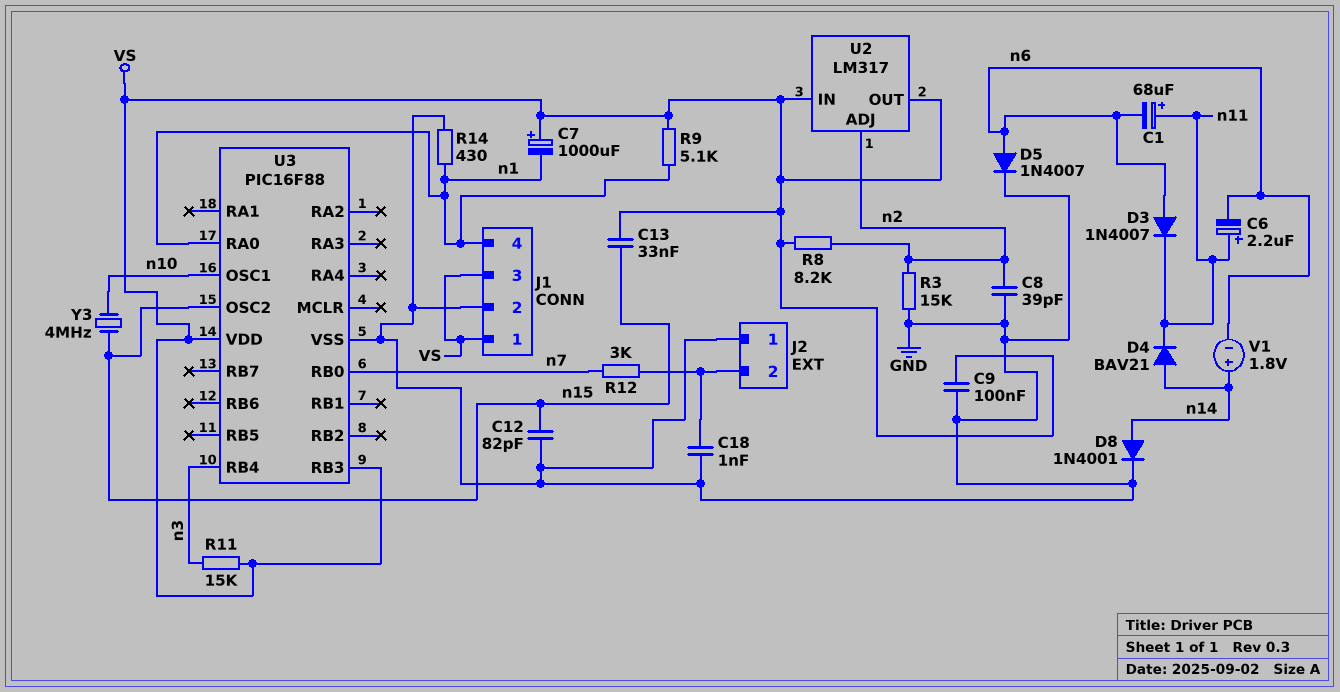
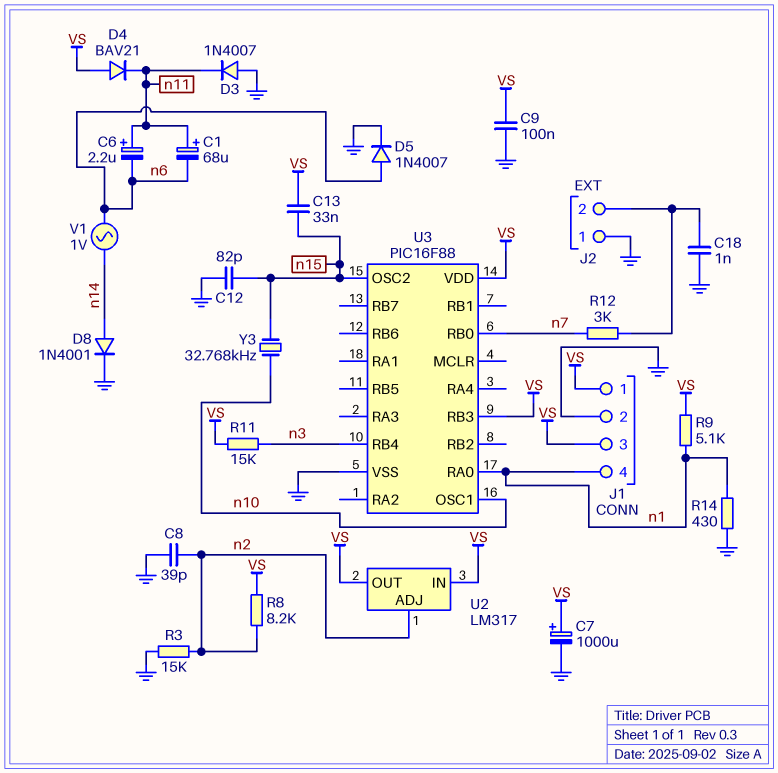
C7: 1000uF (plus VS, minus n1) -> 1000uF (plus VS, minus GND)
D3: diode 1N4007 (A n6, K n11) -> diode 1N4007 (A GND, K n11)
D4: diode BAV21 (A n14, K n11) -> diode BAV21 (A VS, K n11)
V1: 1.8V (plus n14, minus n6) -> AC 1V (n6, n14)
Y3: 4MHz (n10, n15) -> 32.768kHz (n10, n15)

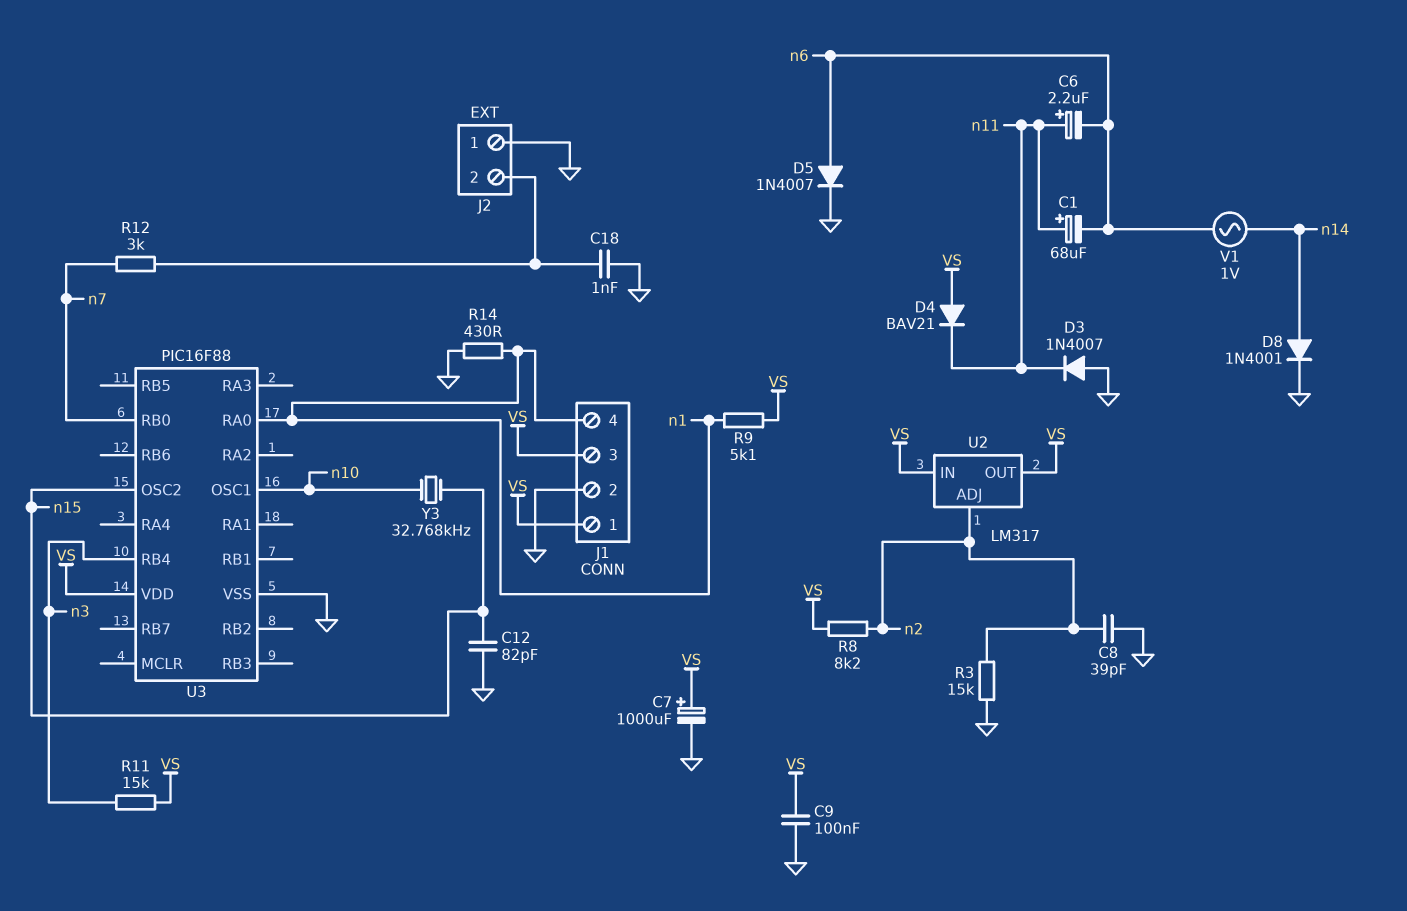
C13: 33nF (VS, n15) -> none
U3 pin RB3: VS -> none

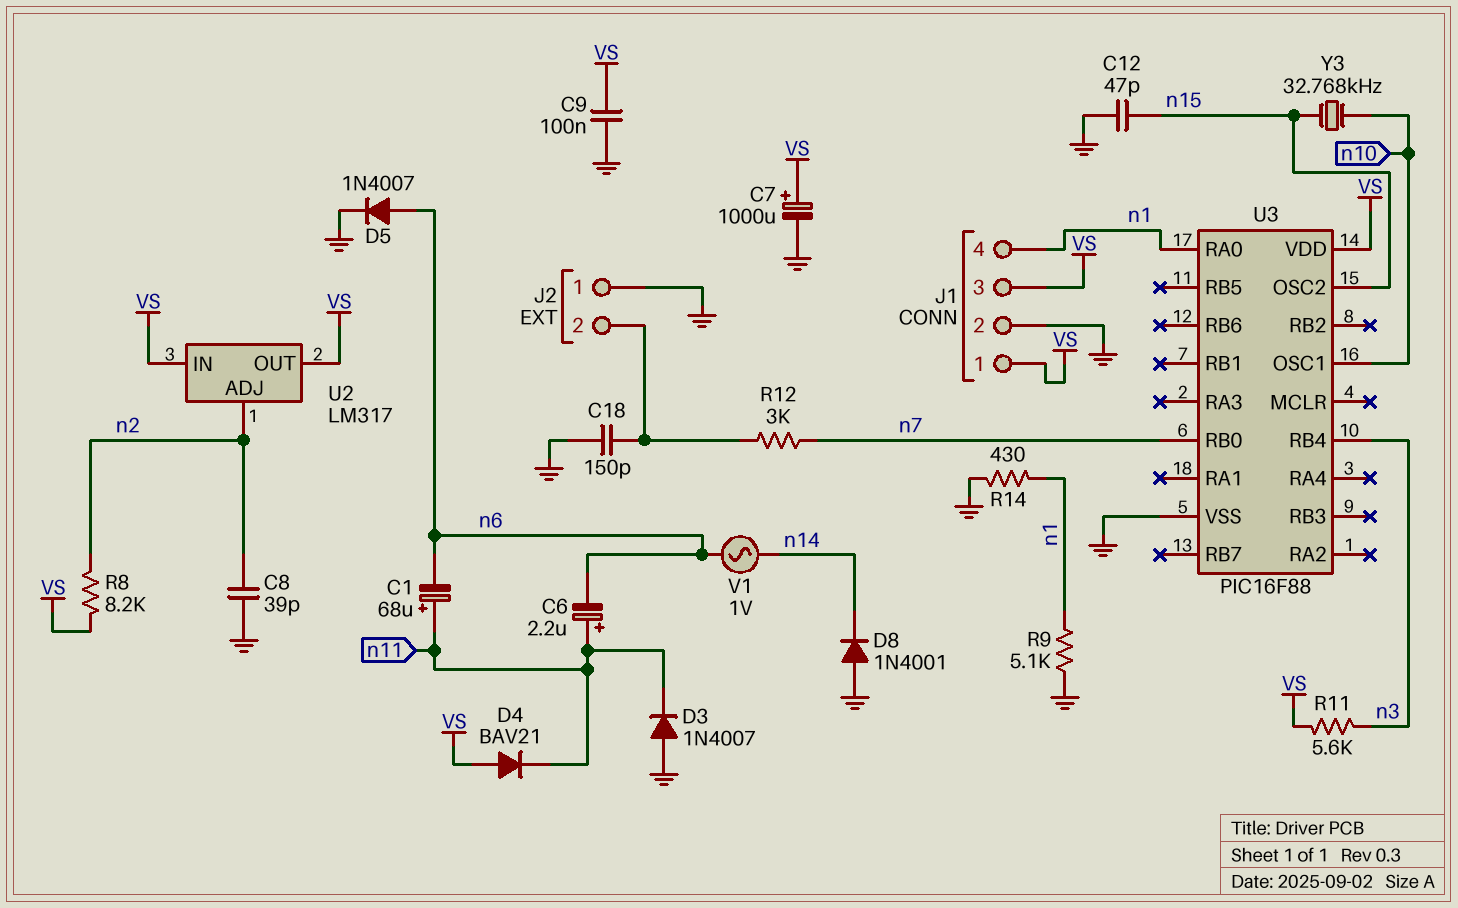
C12: 82pF (GND, n15) -> 47pF (GND, n15)
C18: 1nF (GND, J2/2) -> 150pF (GND, J2/2)
D8: diode 1N4001 (A n14, K GND) -> diode 1N4001 (A GND, K n14)
R3: 15k (GND, n2) -> none
R9: 5.1k (VS, n1) -> 5.1k (GND, n1)
R11: 15k (VS, n3) -> 5.6k (VS, n3)

